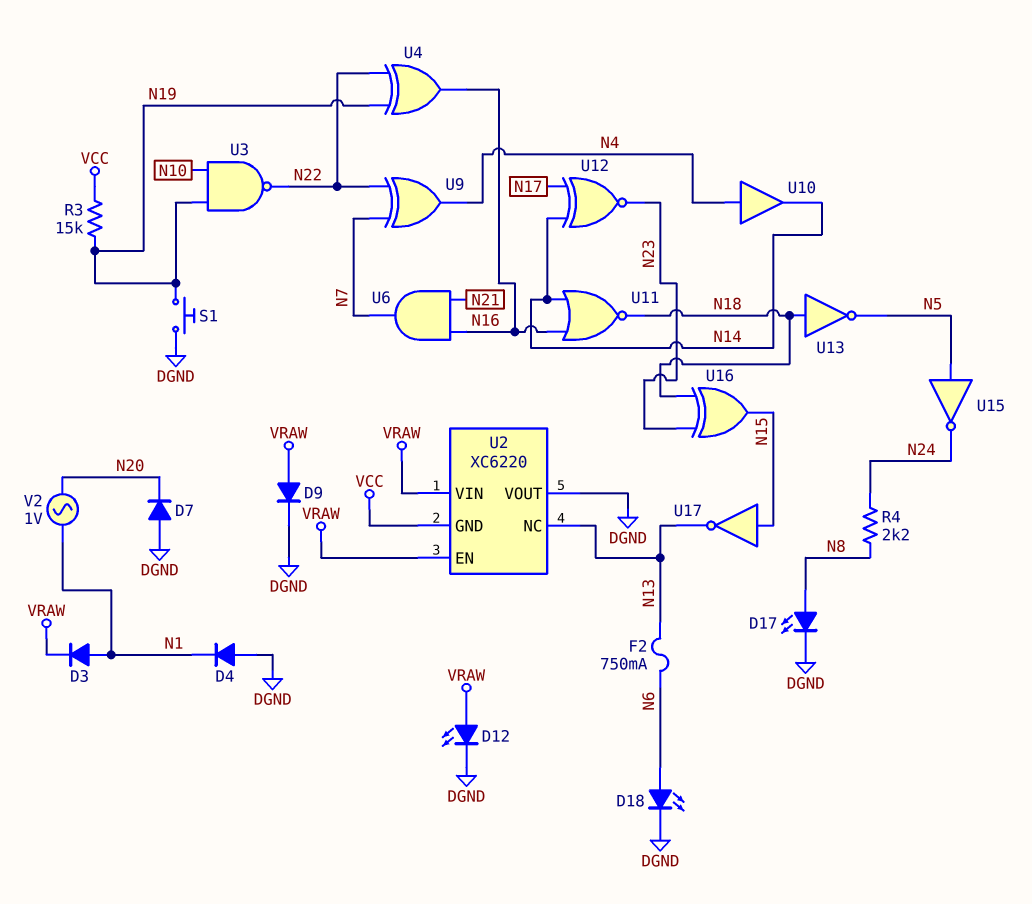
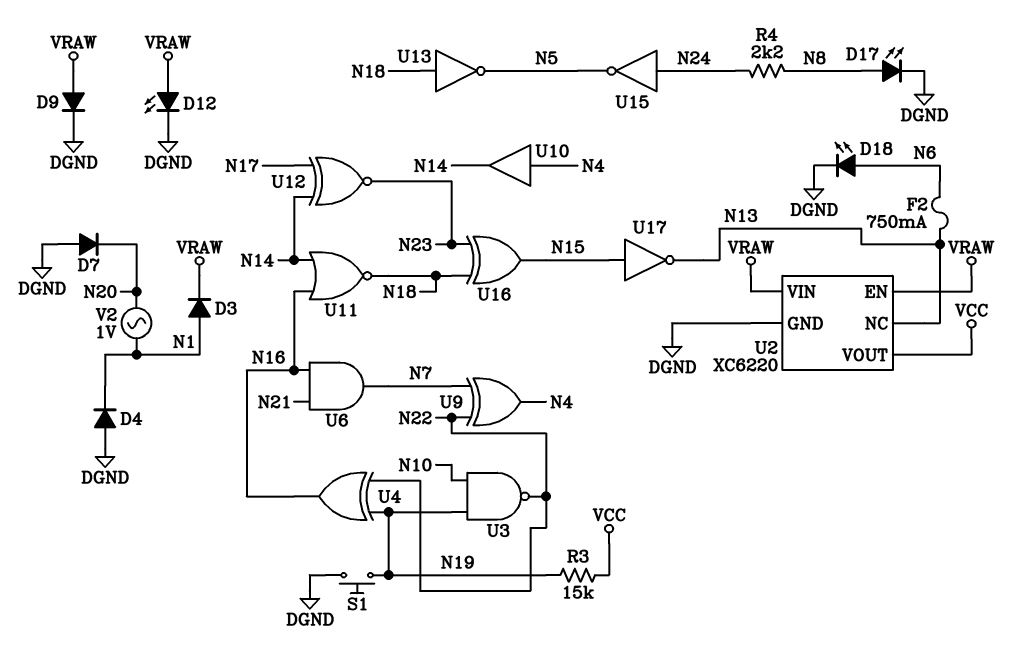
U2 pin GND: VCC -> DGND
U2 pin VOUT: DGND -> VCC
U15: NOT (in N5, out N24) -> NOT (in N24, out N5)

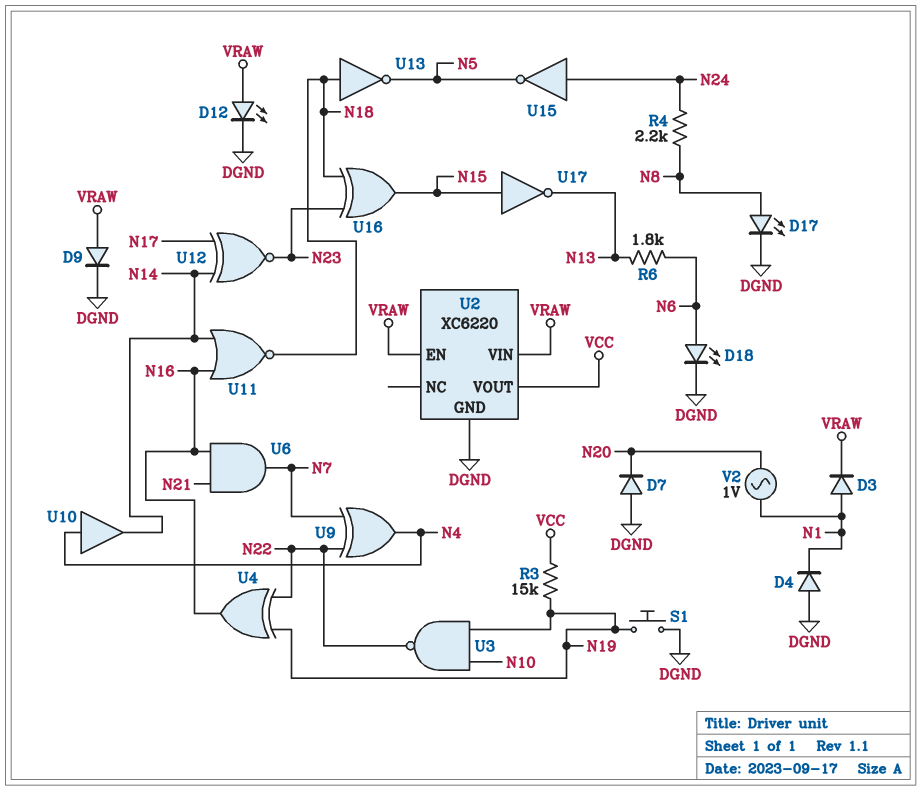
F2: 750mA (N6, N13) -> none
R6: none -> 1.8k (N6, N13)
U2 pin NC: N13 -> none

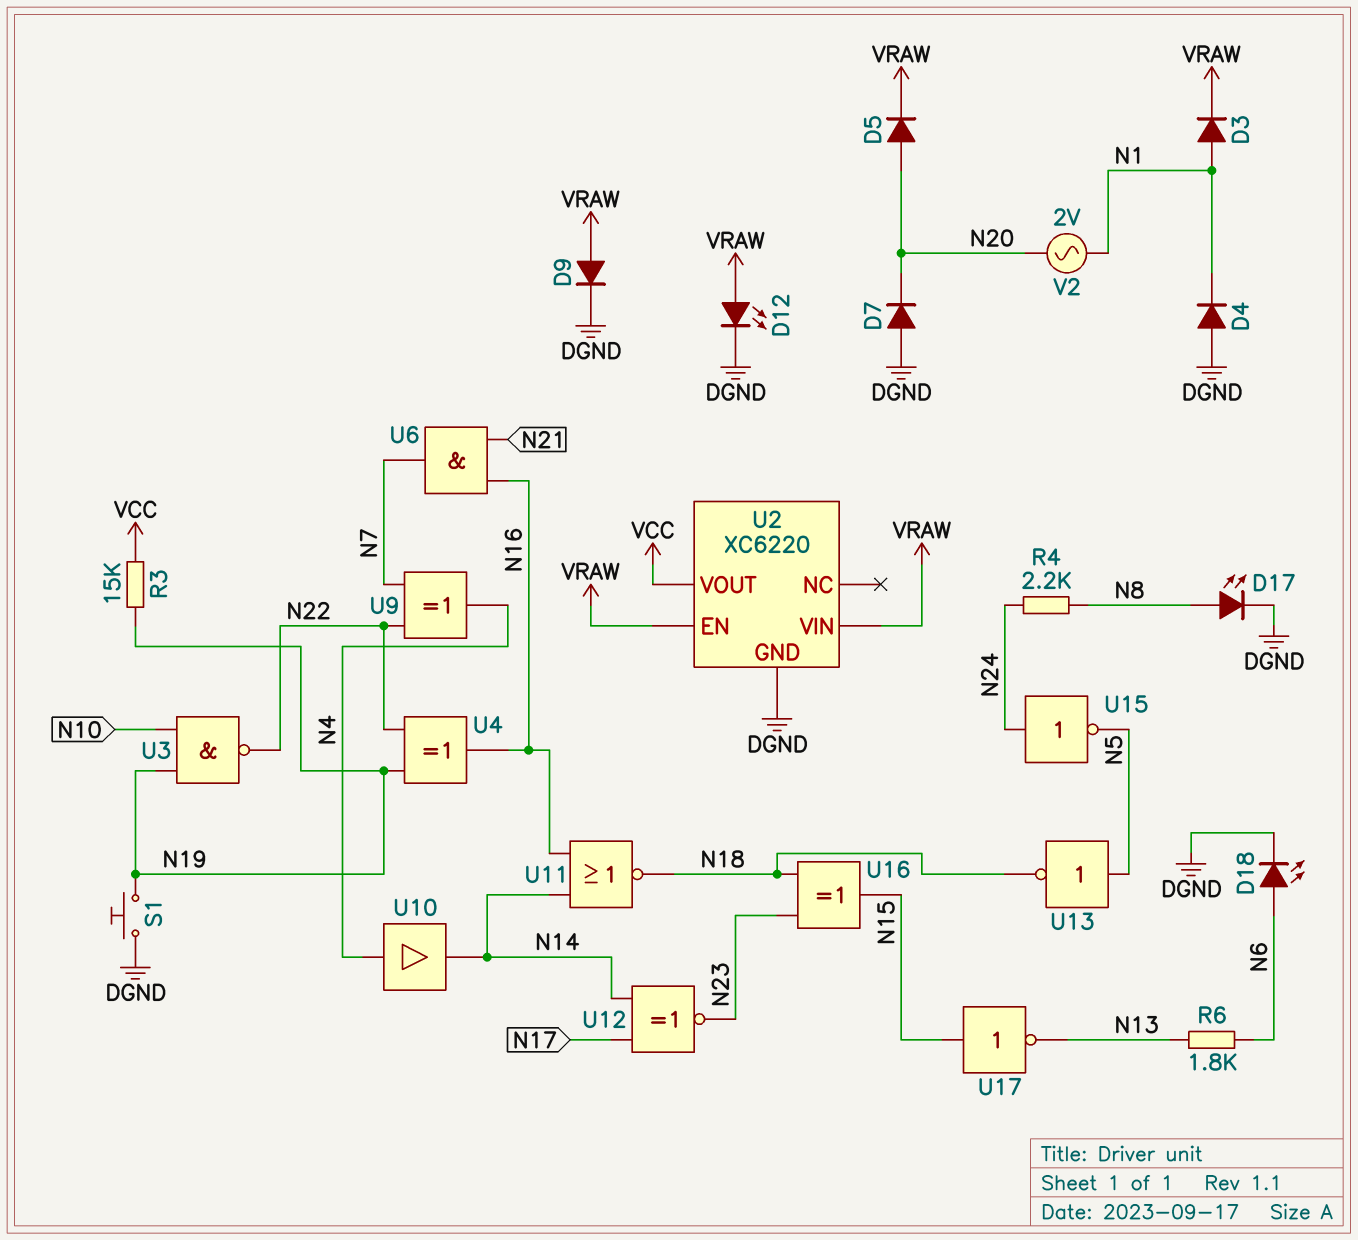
D5: none -> diode (A N20, K VRAW)
U13: NOT (in N18, out N5) -> NOT (in N5, out N18)
V2: AC 1V (N1, N20) -> AC 2V (N1, N20)

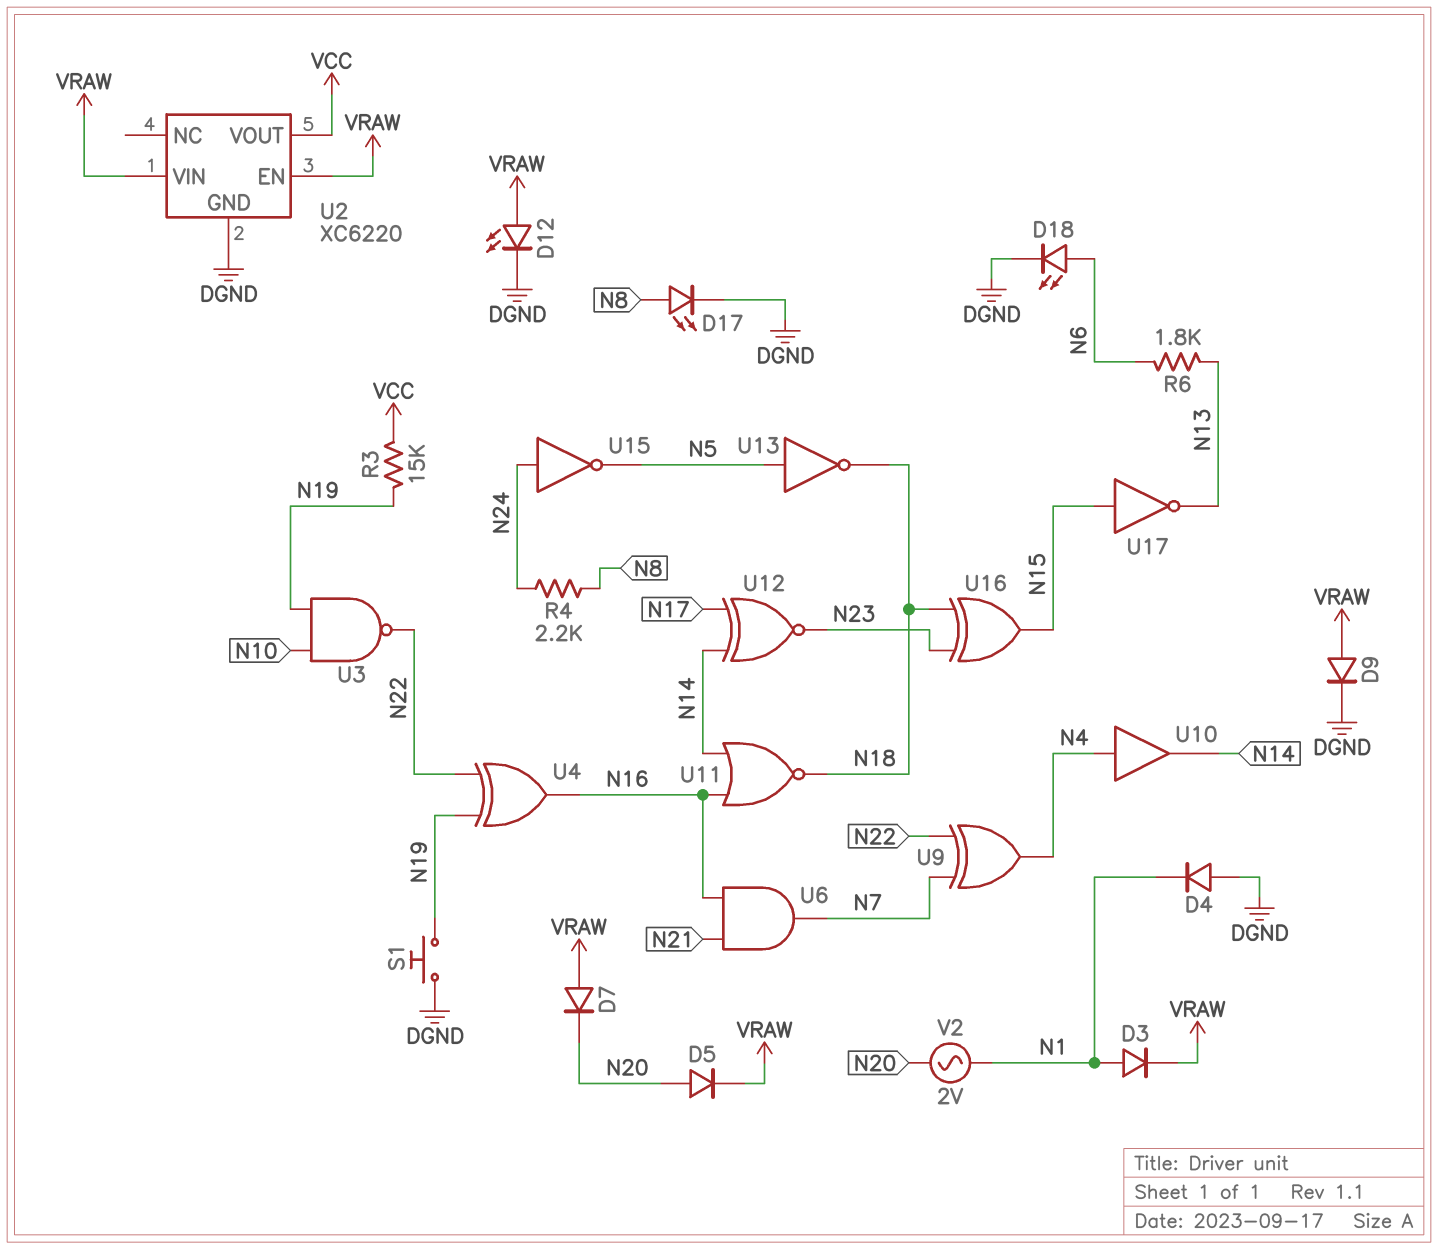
D7: diode (A DGND, K N20) -> diode (A VRAW, K N20)

